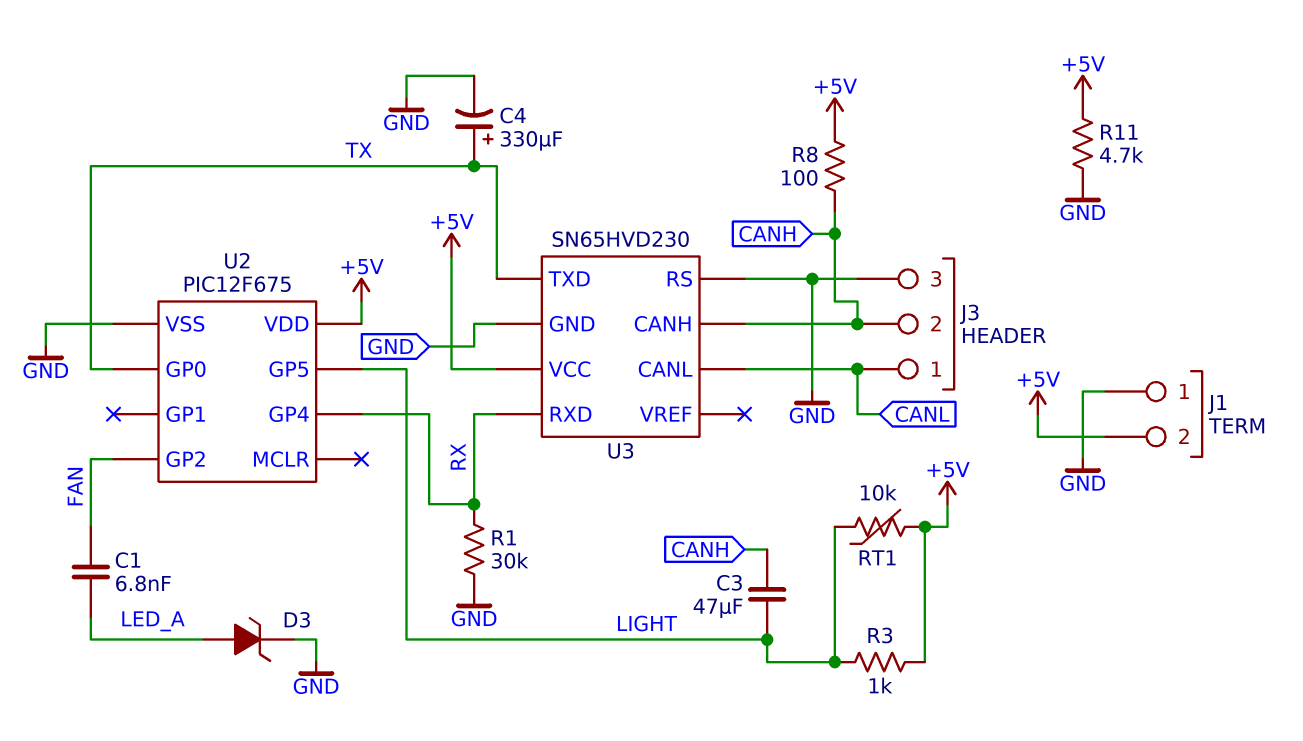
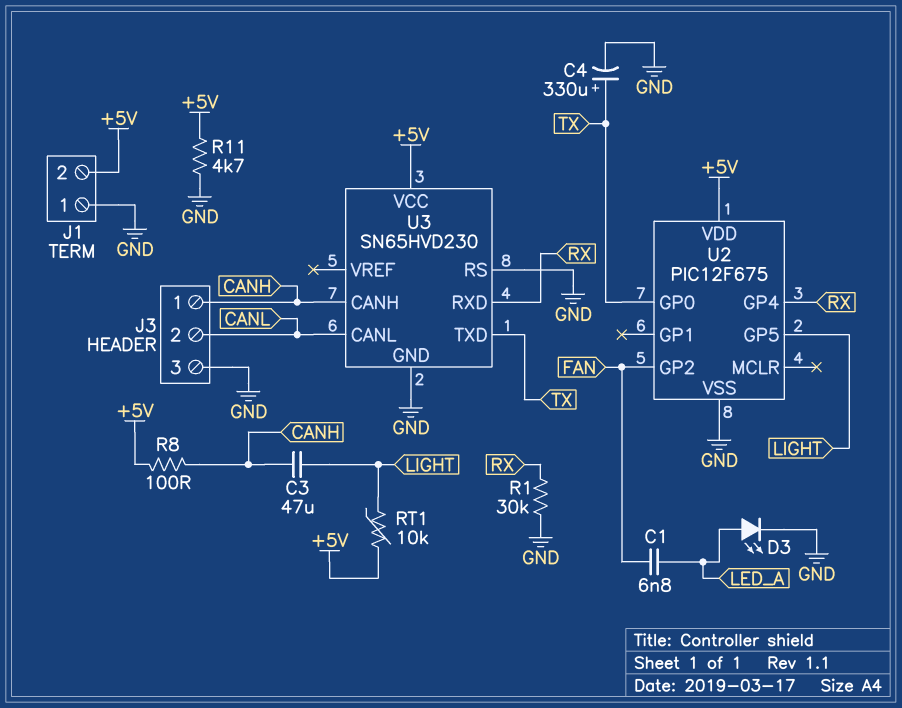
D3: zener (A LED_A, K GND) -> LED (A LED_A, K GND)
J3 pin 1: CANL -> CANH
J3 pin 2: CANH -> CANL
R3: 1k (+5V, LIGHT) -> none

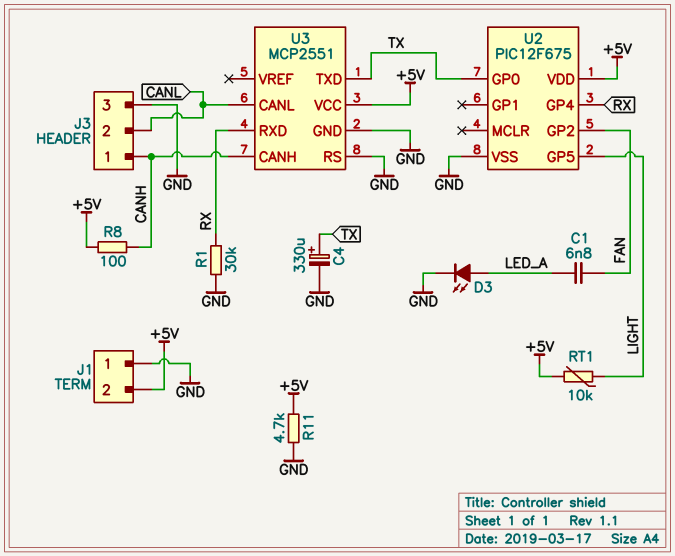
C3: 47uF (CANH, LIGHT) -> none
U3: SN65HVD230 -> MCP2551

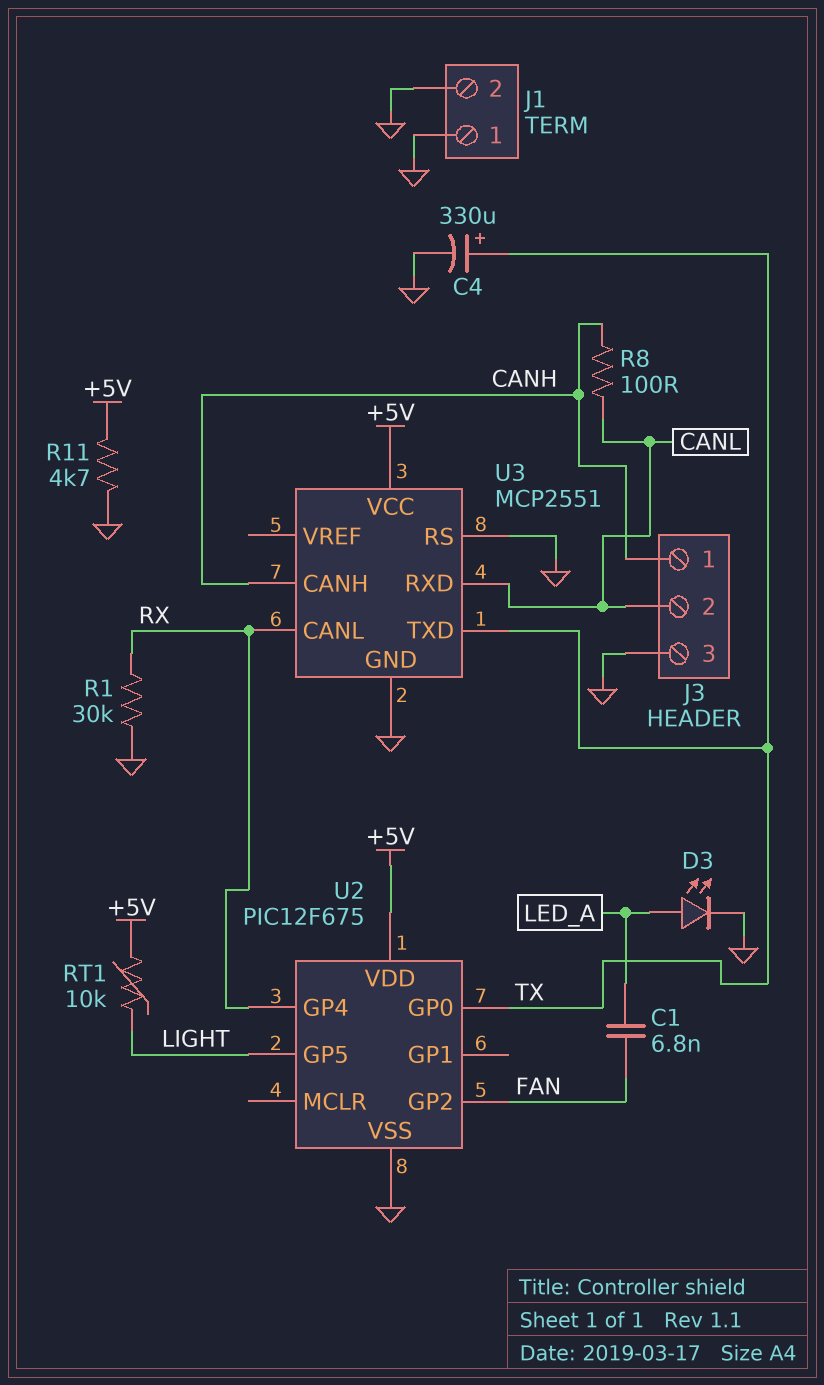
J1 pin 2: +5V -> GND
R8: 100 (+5V, CANH) -> 100 (CANH, CANL)
U3 pin CANL: CANL -> RX
U3 pin RXD: RX -> CANL

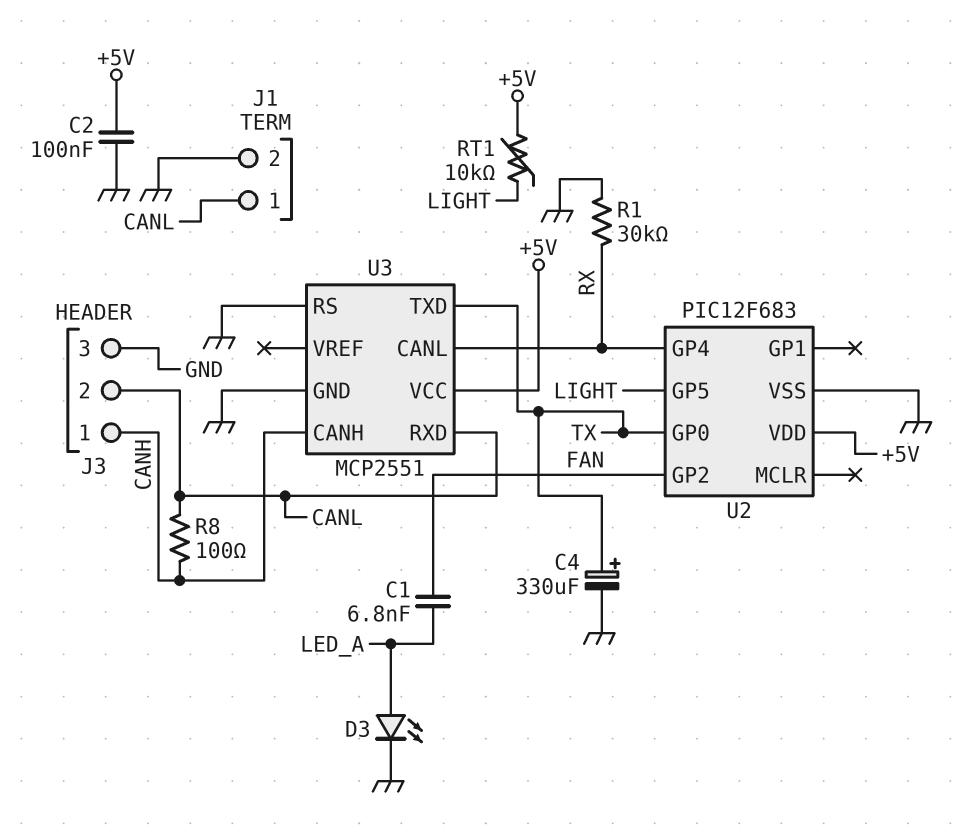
C2: none -> 100nF (+5V, GND)
J1 pin 1: GND -> CANL
R11: 4.7k (+5V, GND) -> none
U2: PIC12F675 -> PIC12F683

